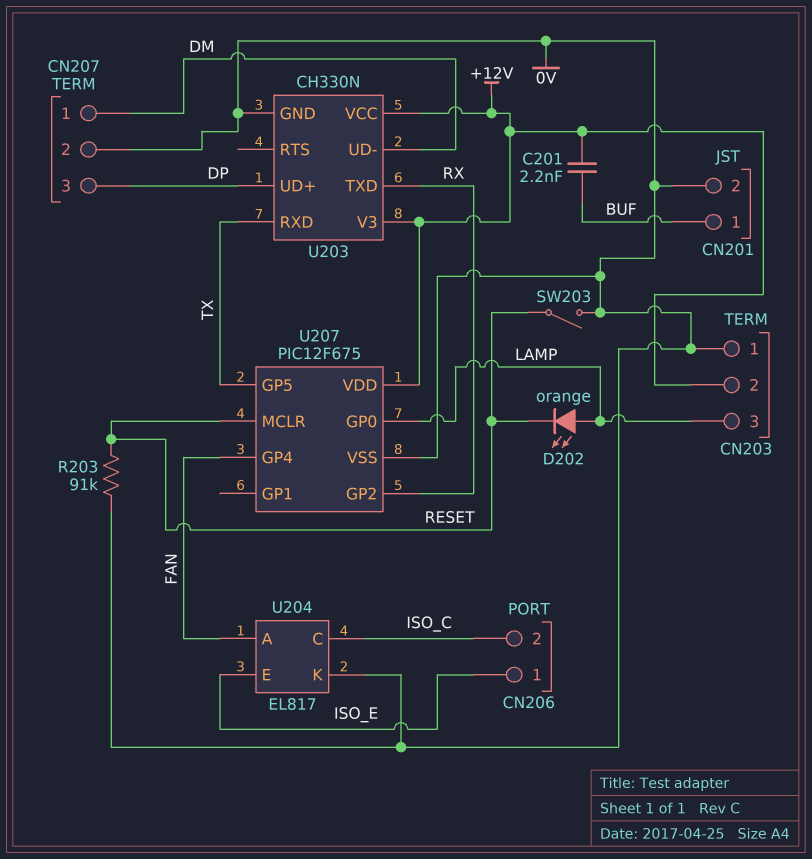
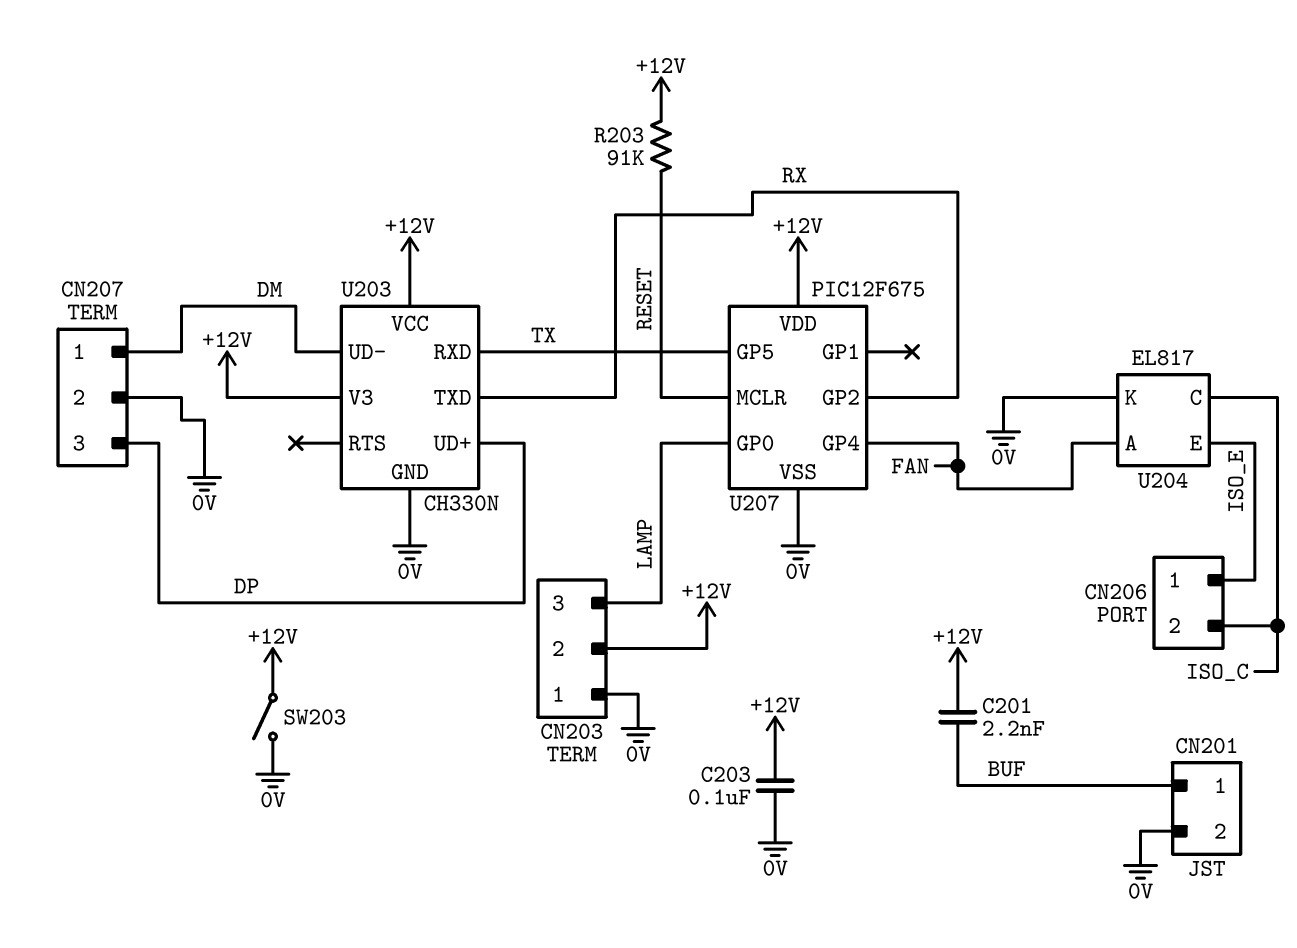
C203: none -> 100nF (+12V, 0V)
D202: LED orange (A LAMP, K RESET) -> none
R203: 91k (0V, RESET) -> 91k (+12V, RESET)
SW203: switch (0V, RESET) -> switch (+12V, 0V)

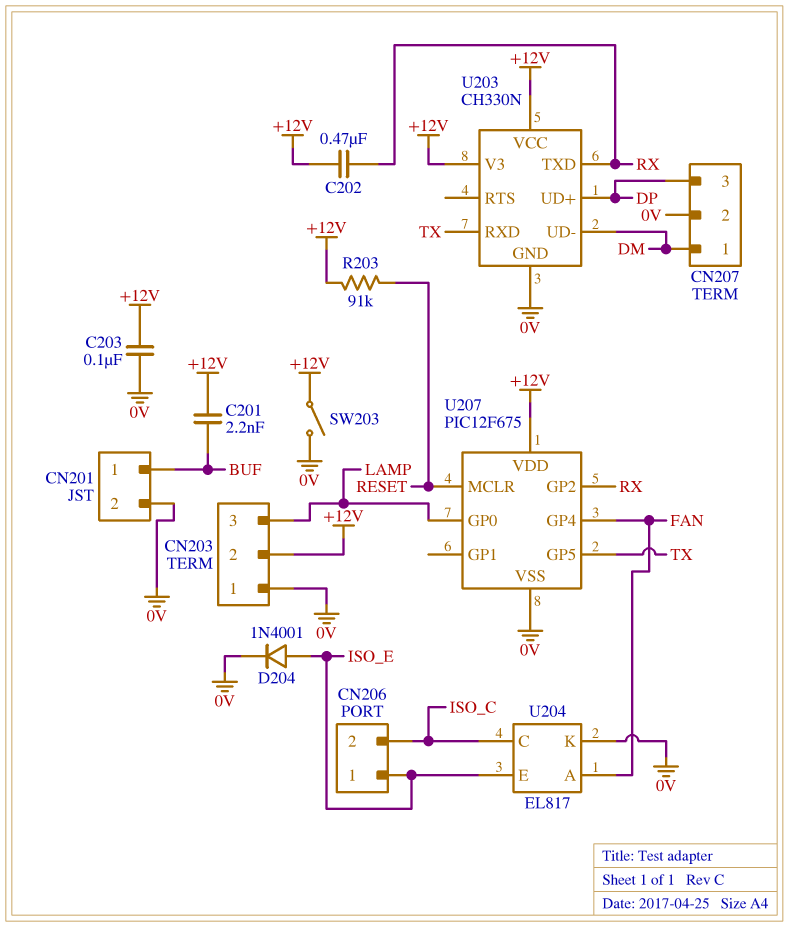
C202: none -> 470nF (+12V, RX)
D204: none -> diode 1N4001 (A ISO_E, K 0V)

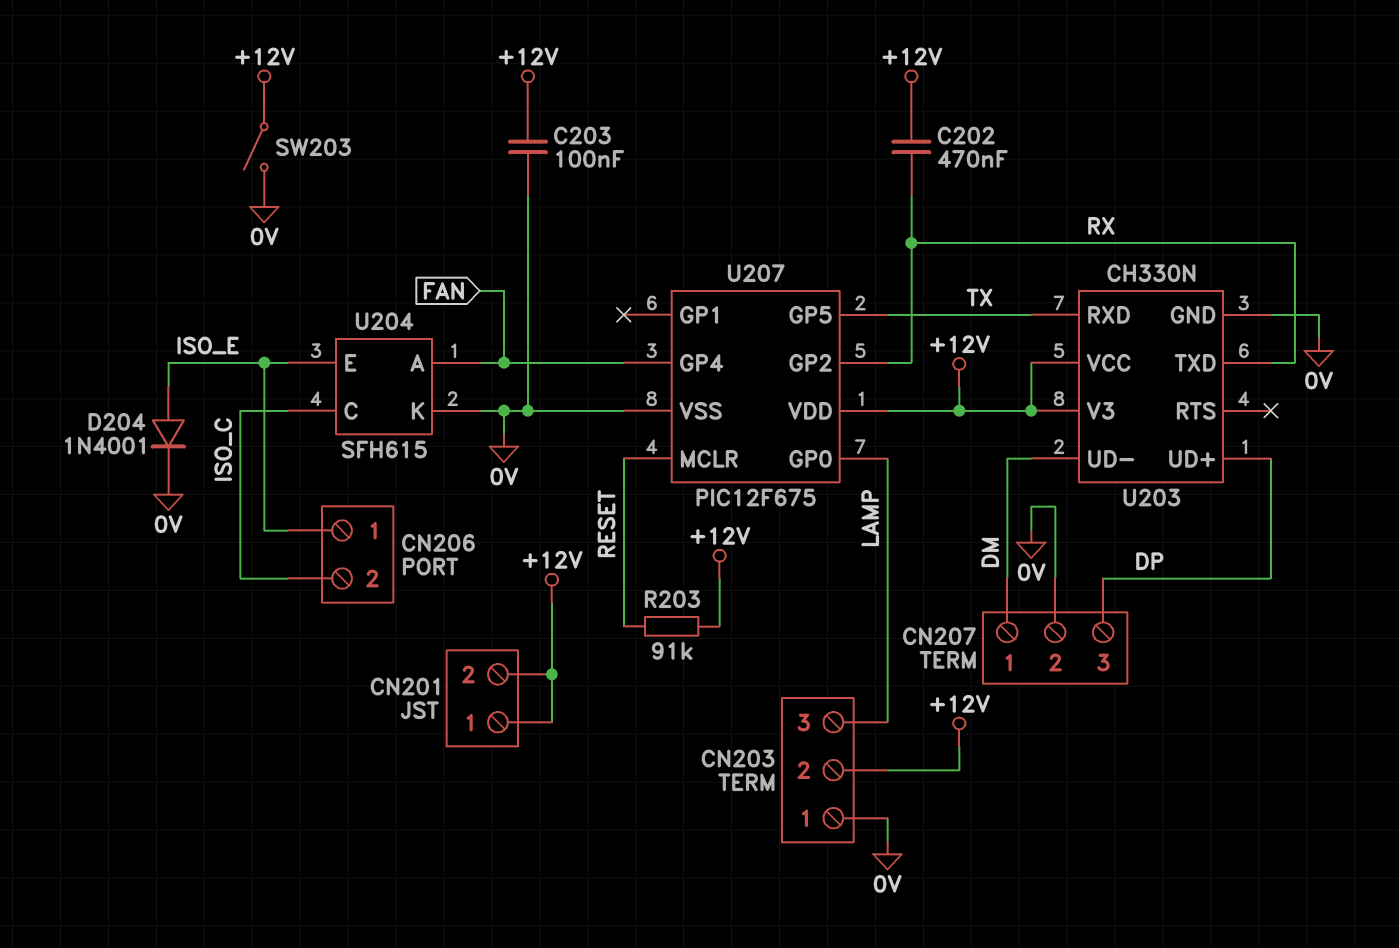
C201: 2.2nF (+12V, BUF) -> none
CN201 pin 1: BUF -> +12V
CN201 pin 2: 0V -> +12V
U204: EL817 -> SFH615

